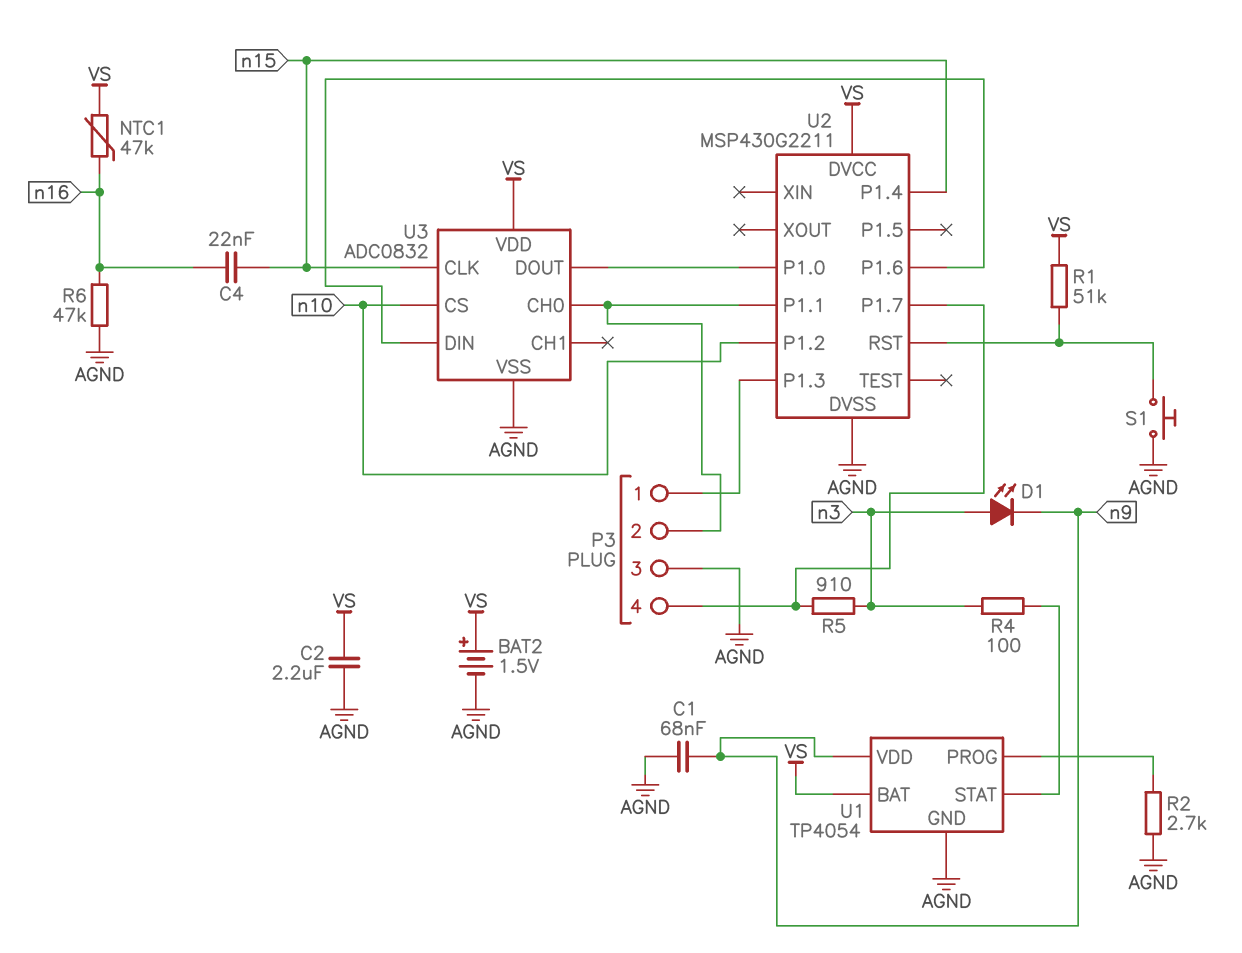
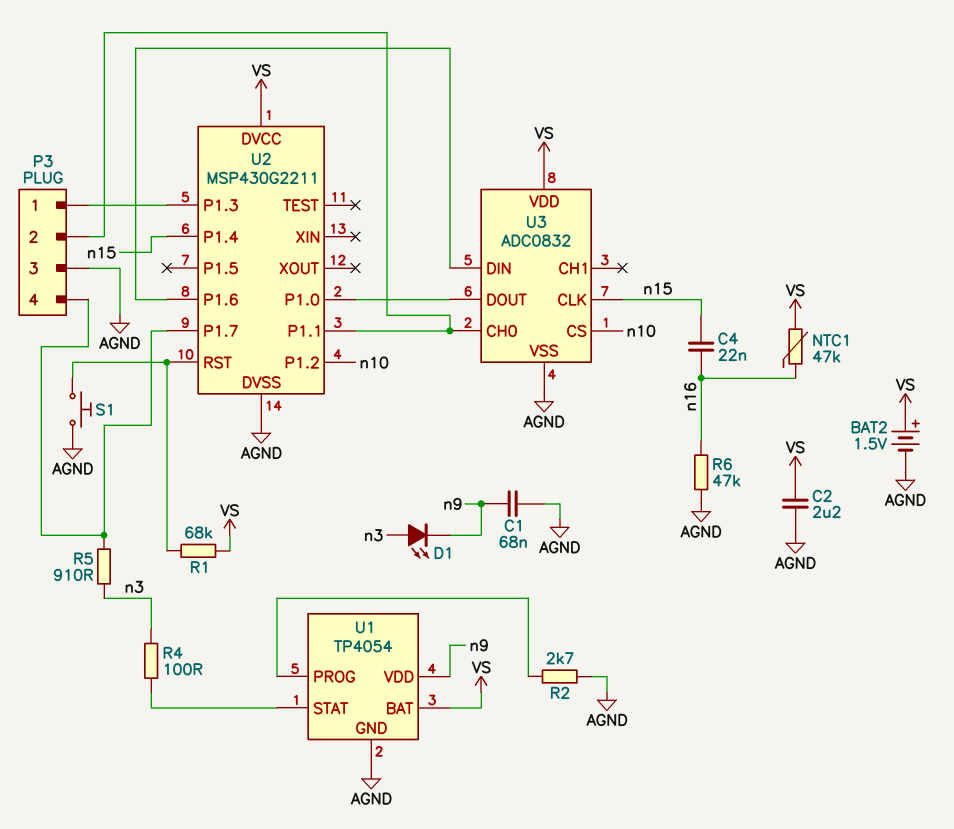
R1: 51k (U2/RST, VS) -> 68k (U2/RST, VS)

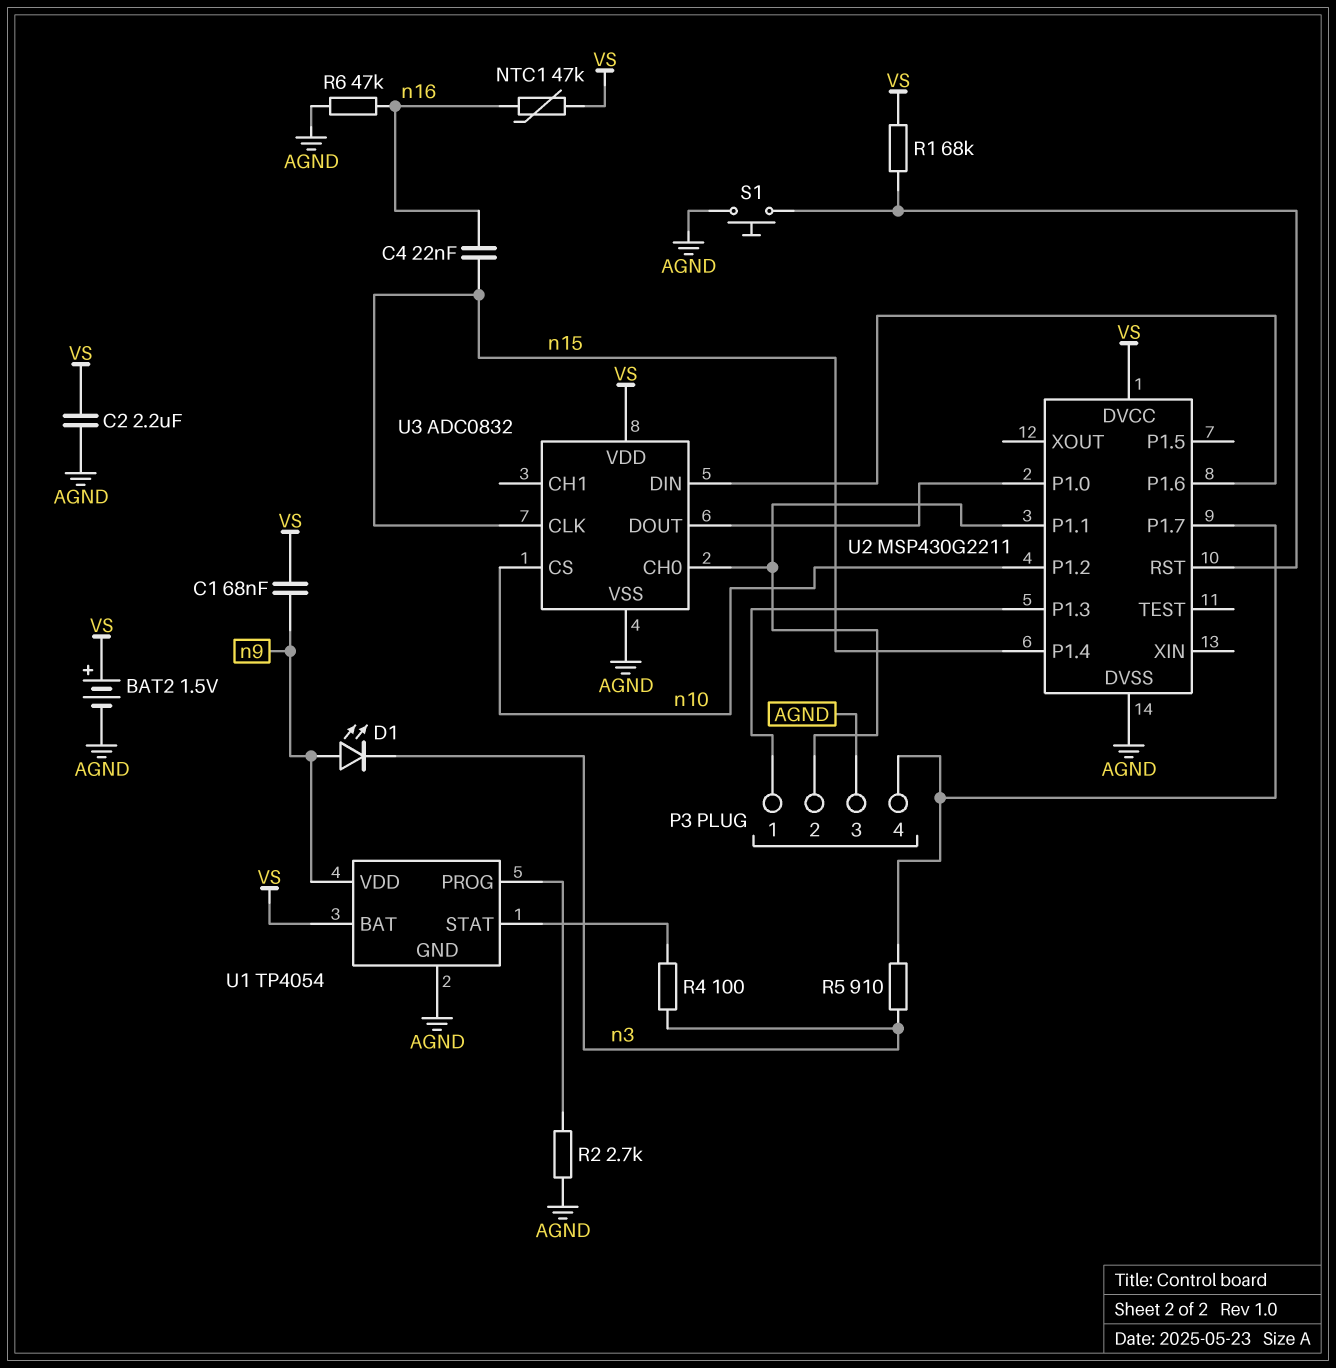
C1: 68nF (AGND, n9) -> 68nF (VS, n9)
D1: LED (A n3, K n9) -> LED (A n9, K n3)

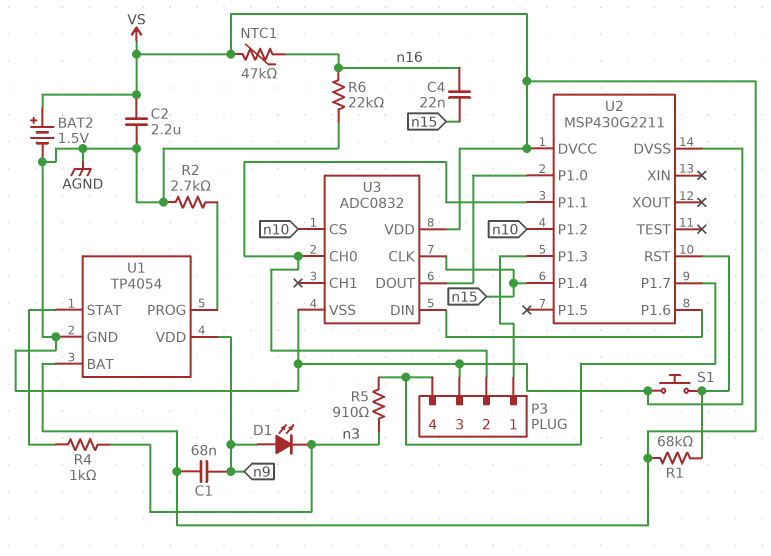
R4: 100 (U1/STAT, n3) -> 1k (U1/STAT, n3)
R6: 47k (AGND, n16) -> 22k (AGND, n16)

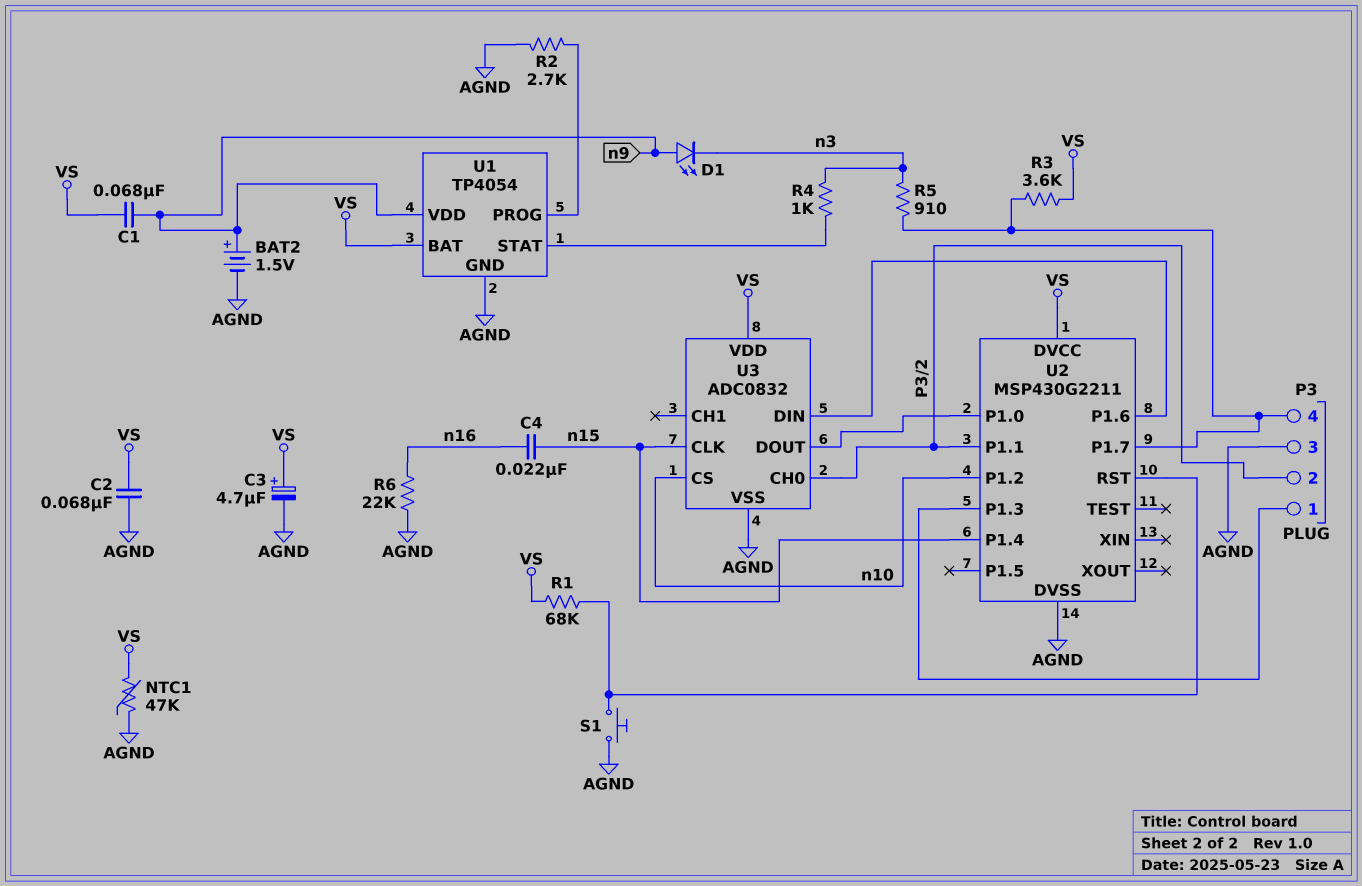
BAT2: 1.5V (plus VS, minus AGND) -> 1.5V (plus n9, minus AGND)
C2: 2.2uF (AGND, VS) -> 68nF (AGND, VS)
C3: none -> 4.7uF (plus VS, minus AGND)
NTC1: 47k (VS, n16) -> 47k (AGND, VS)
R3: none -> 3.6k (P3/4, VS)

